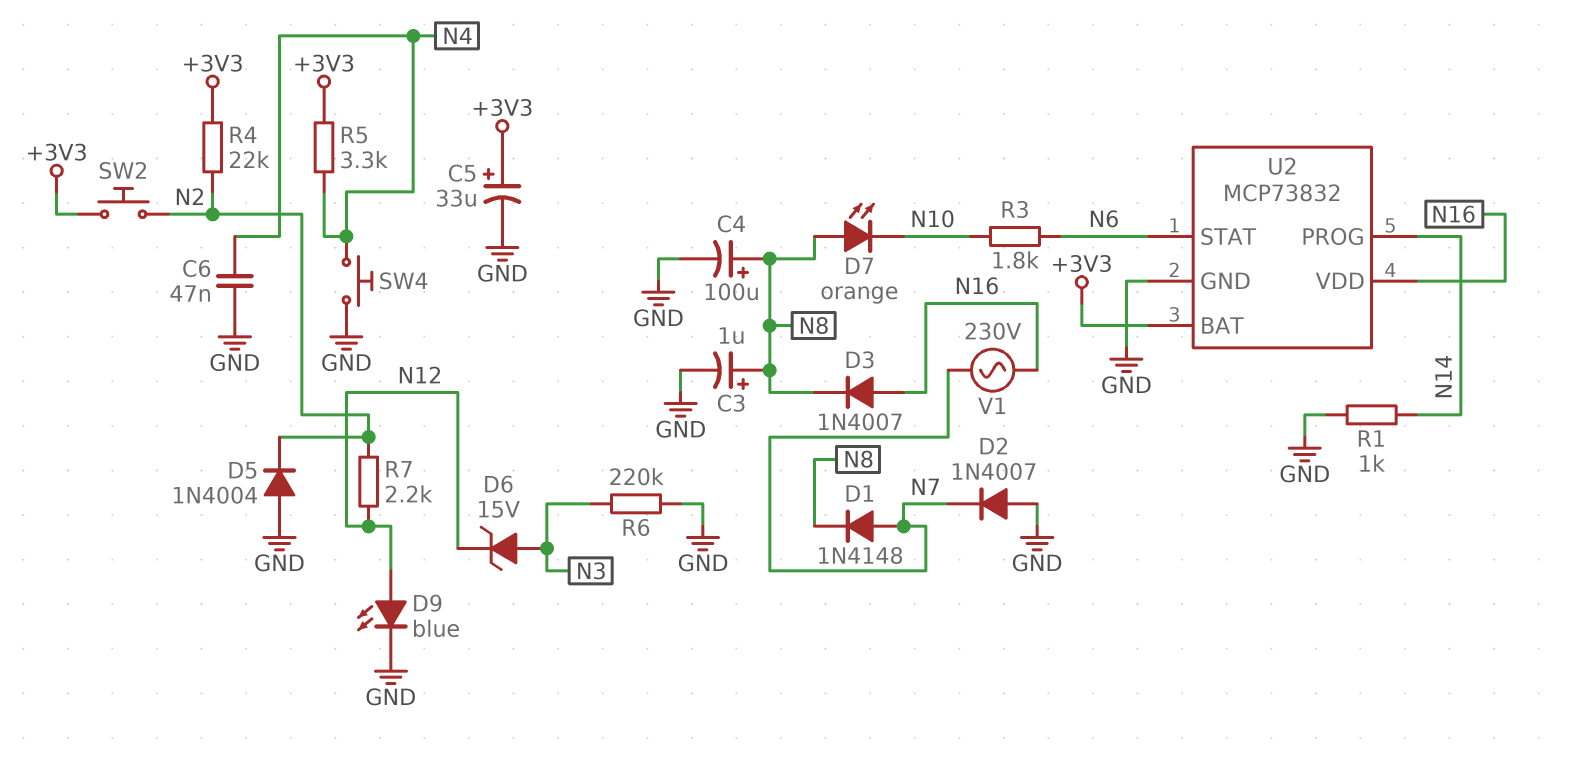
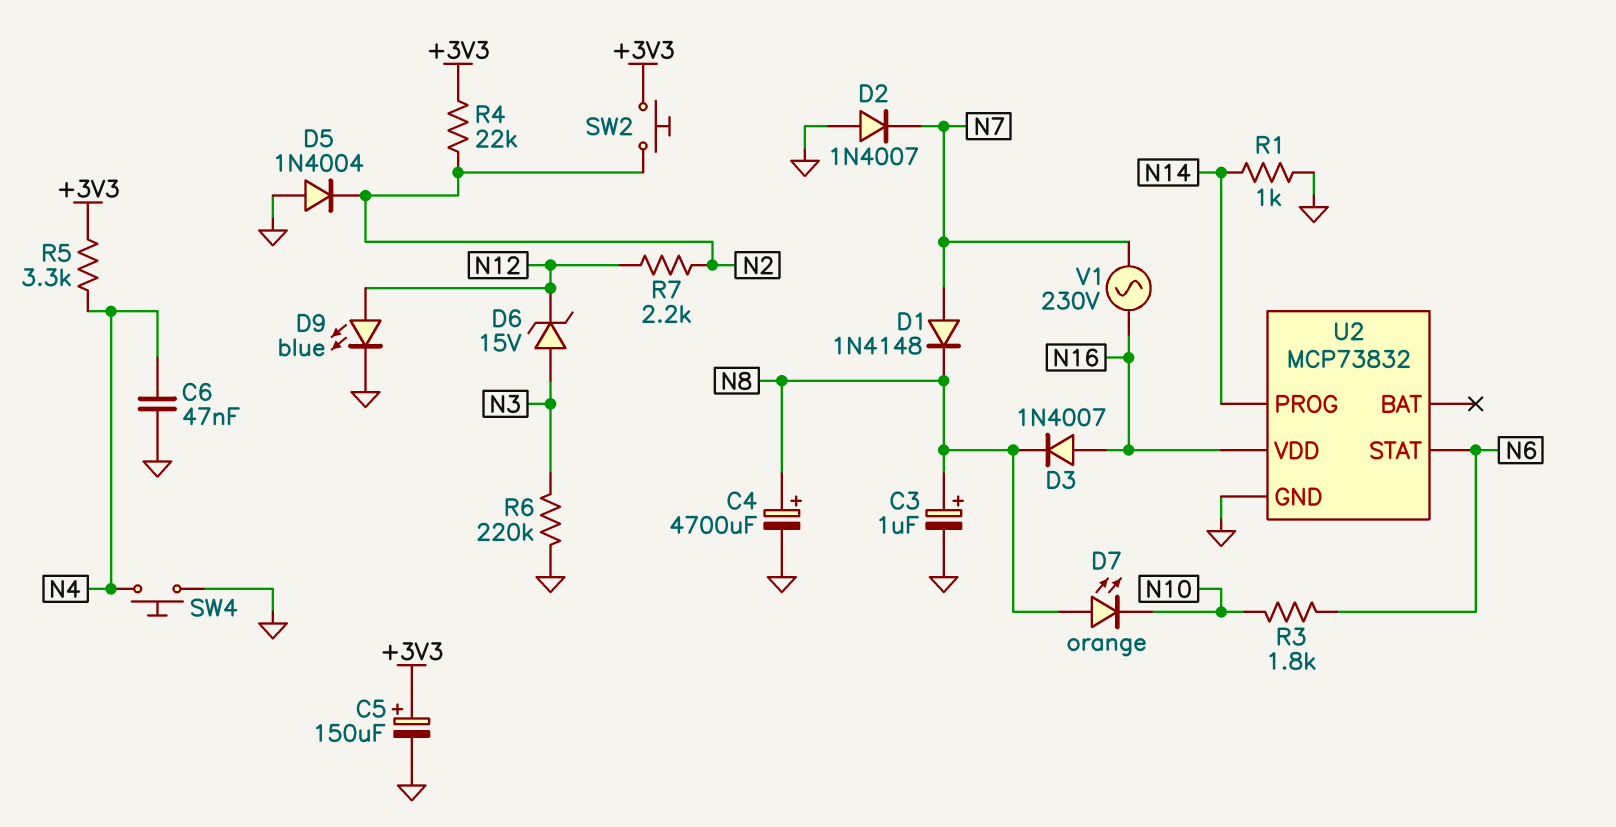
C4: 100uF (plus N8, minus GND) -> 4700uF (plus N8, minus GND)
C5: 33uF (plus +3V3, minus GND) -> 150uF (plus +3V3, minus GND)
U2 pin BAT: +3V3 -> none

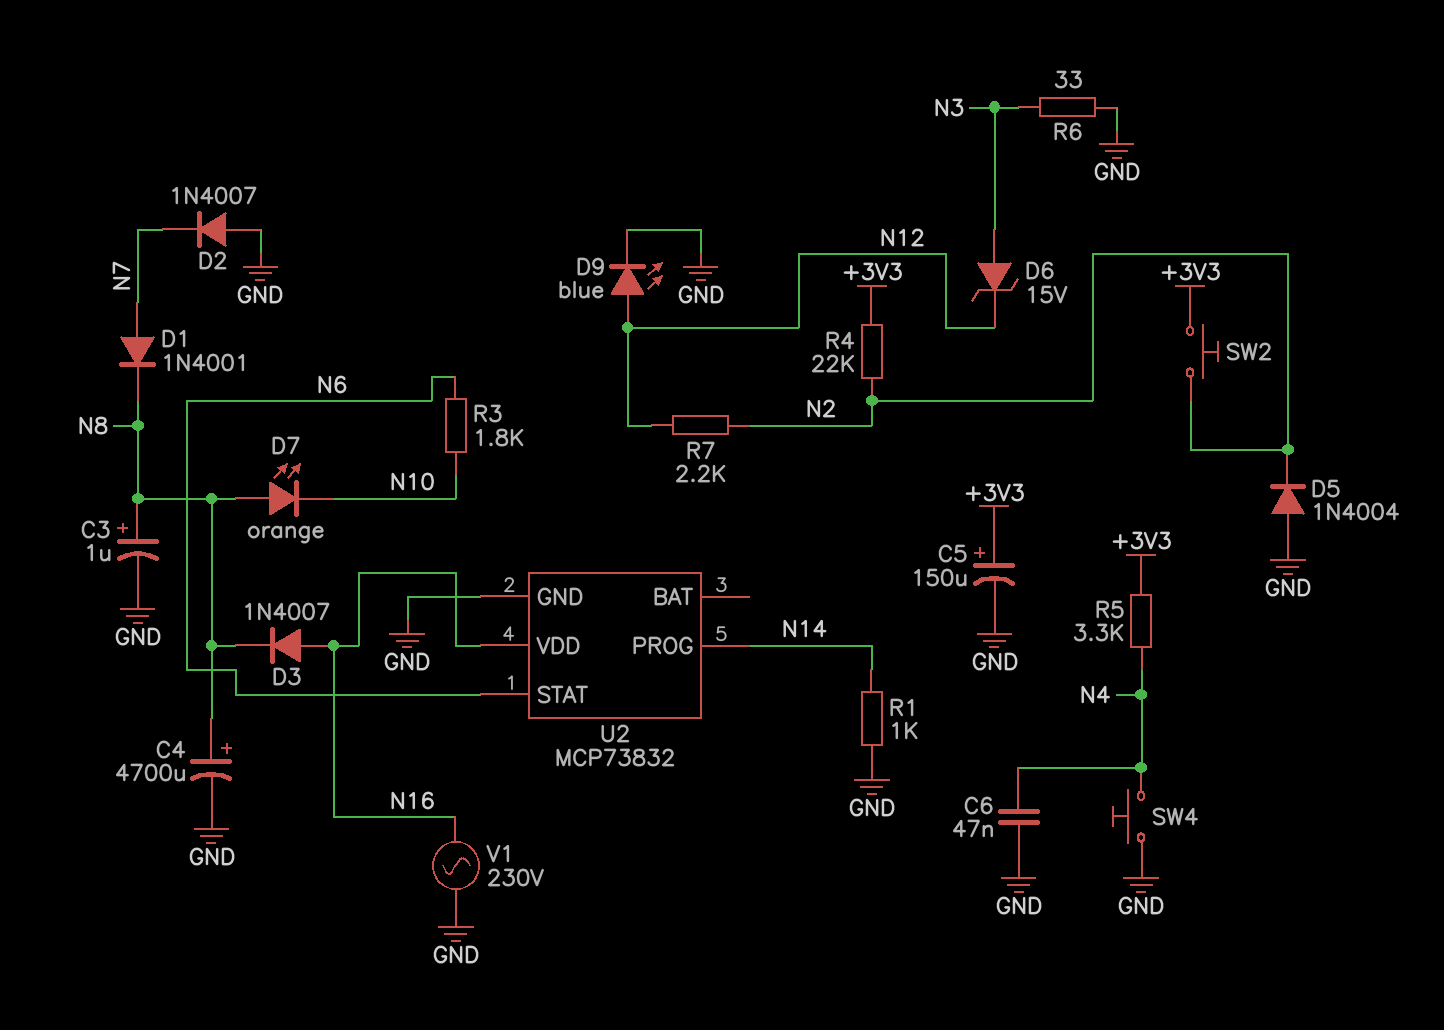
D1: diode 1N4148 (A N7, K N8) -> diode 1N4001 (A N7, K N8)
R6: 220k (GND, N3) -> 33 (GND, N3)
V1: AC 230V (N7, N16) -> AC 230V (GND, N16)

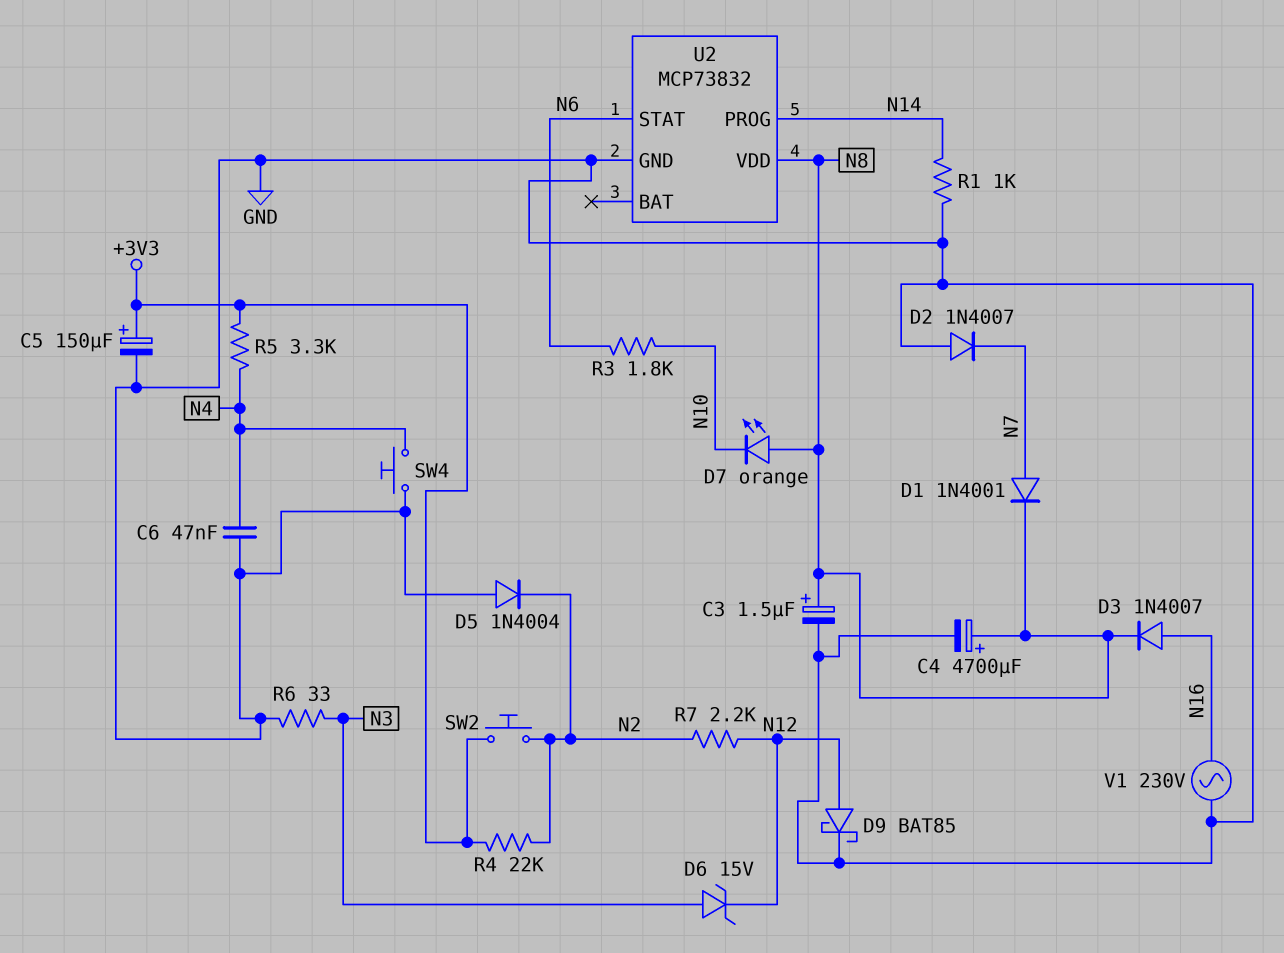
C3: 1uF (plus N8, minus GND) -> 1.5uF (plus N8, minus GND)
D9: LED blue (A N12, K GND) -> schottky BAT85 (A N12, K GND)
U2 pin VDD: N16 -> N8

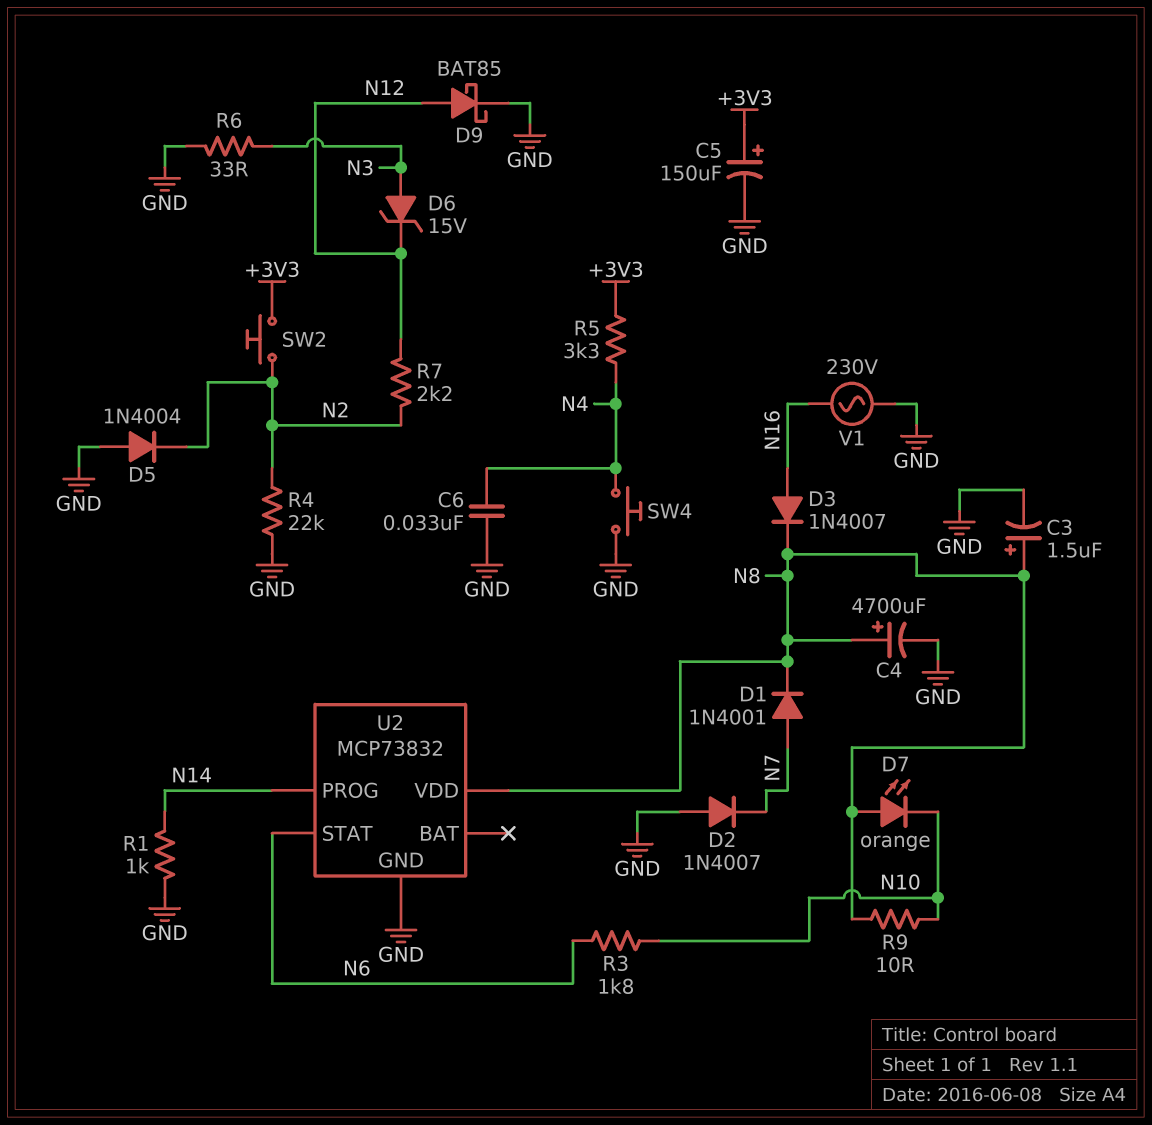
C6: 47nF (GND, N4) -> 33nF (GND, N4)
R4: 22k (+3V3, N2) -> 22k (GND, N2)
R9: none -> 10 (N8, N10)

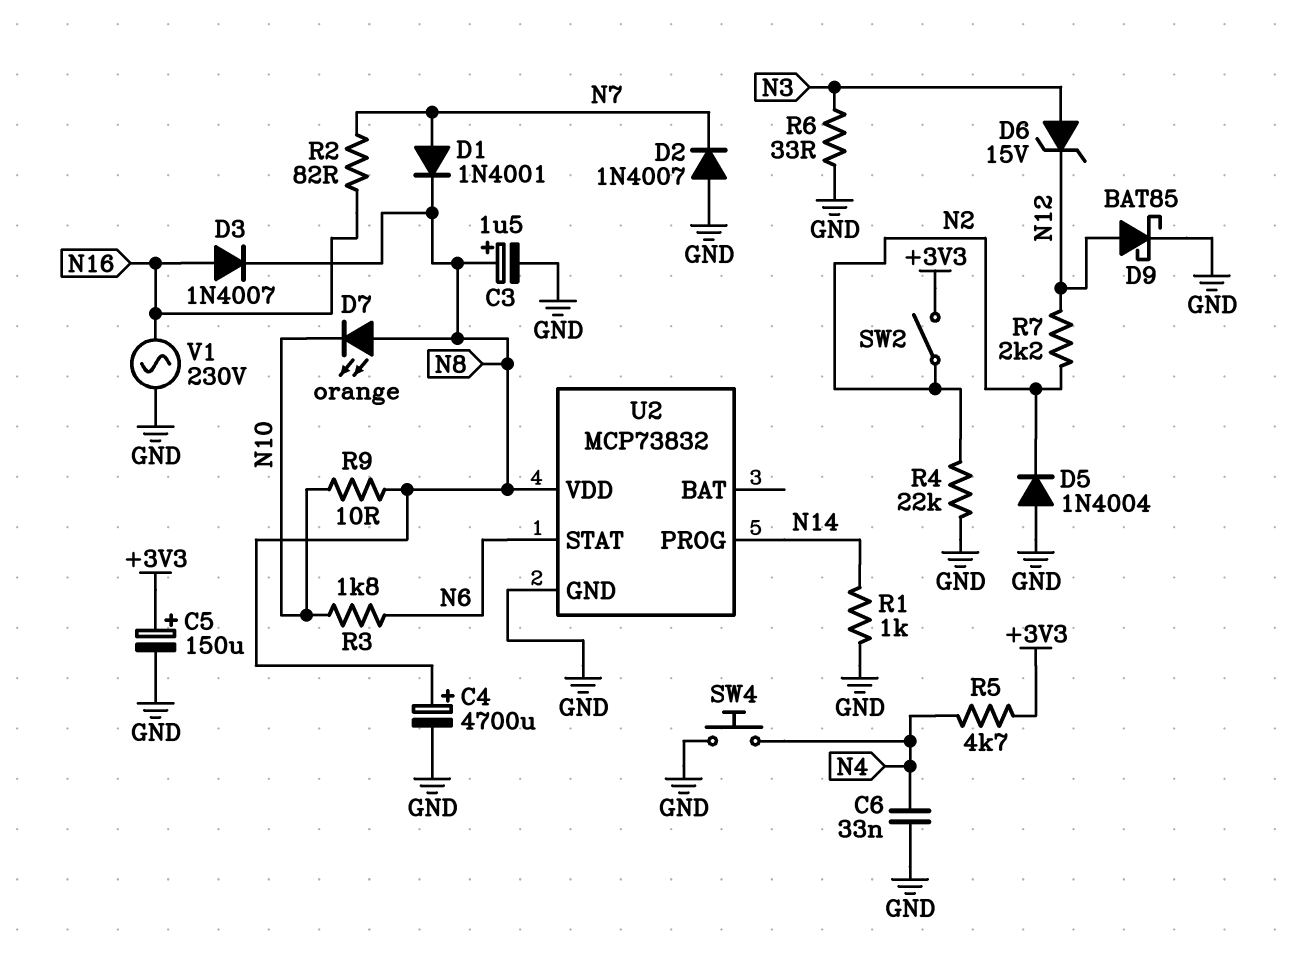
R2: none -> 82 (N7, N16)
R5: 3.3k (+3V3, N4) -> 4.7k (+3V3, N4)
SW2: button (+3V3, N2) -> switch (+3V3, N2)

